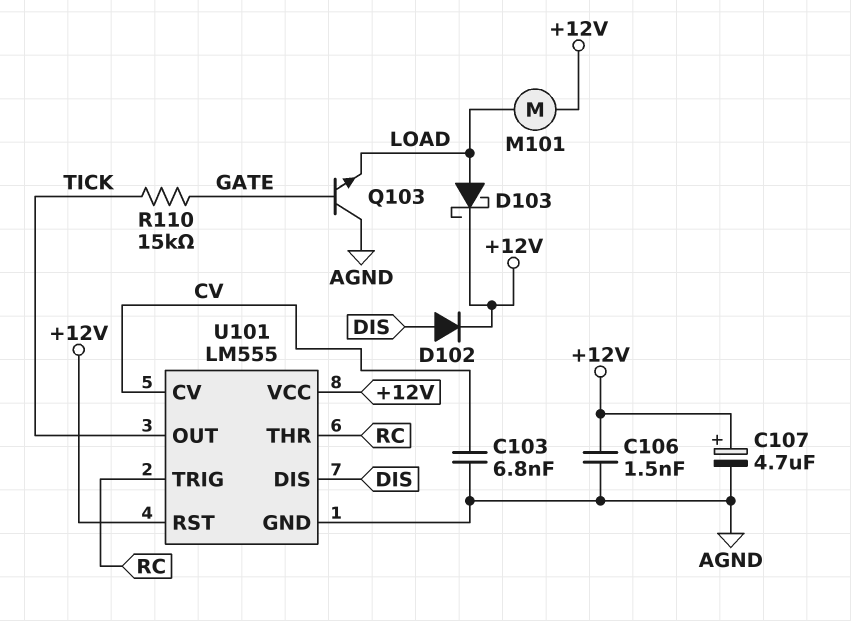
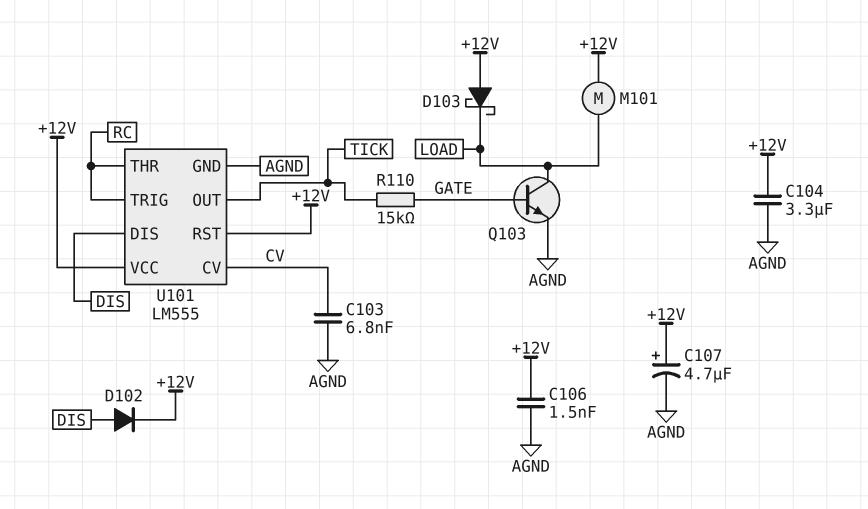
C104: none -> 3.3uF (+12V, AGND)
D103: schottky (A LOAD, K +12V) -> schottky (A +12V, K LOAD)
Q103: NPN (B GATE, C AGND, E LOAD) -> NPN (B GATE, C LOAD, E AGND)

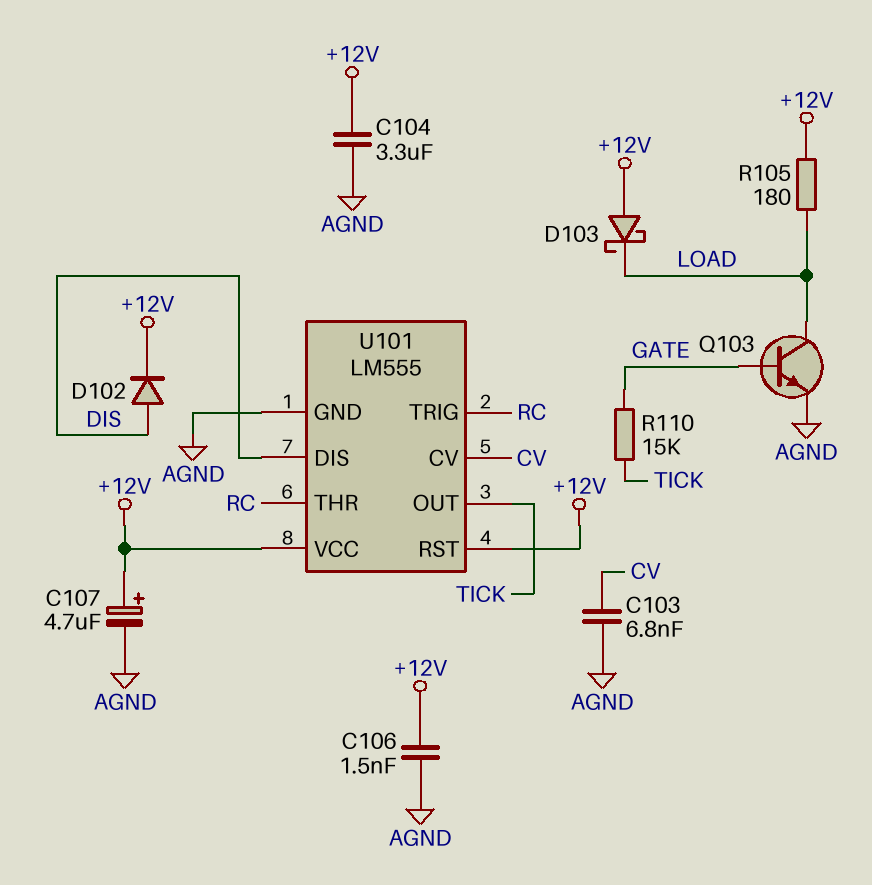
M101: motor (+12V, LOAD) -> none
R105: none -> 180 (+12V, LOAD)

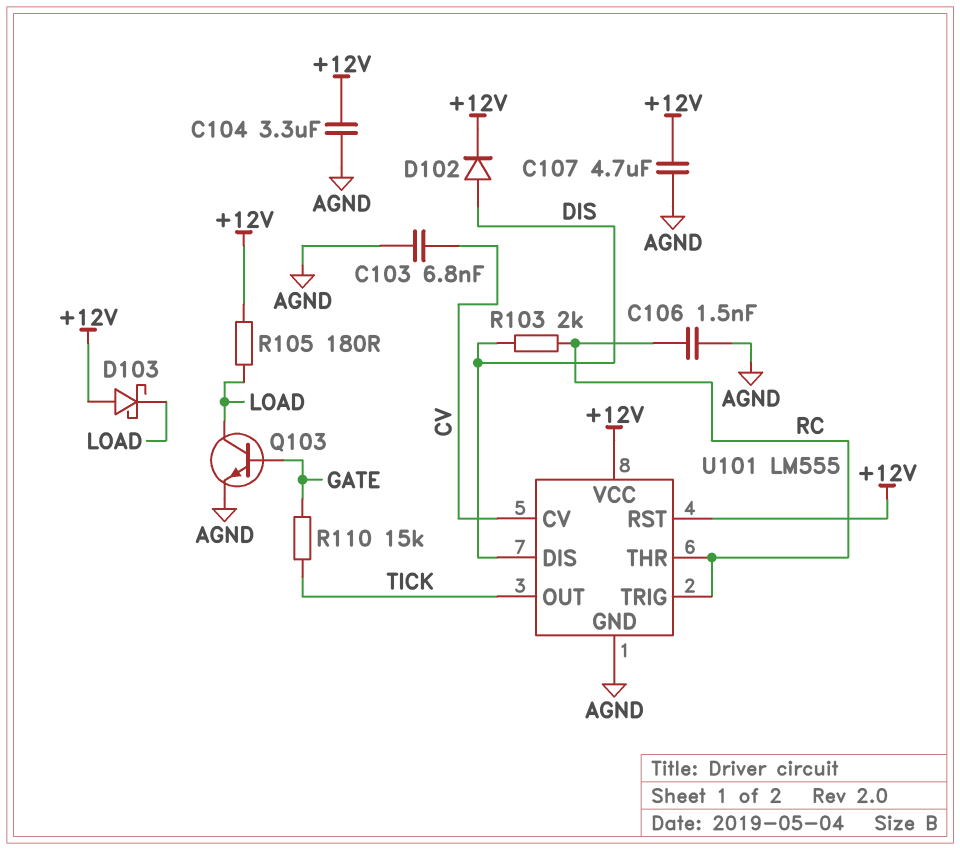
C106: 1.5nF (+12V, AGND) -> 1.5nF (AGND, RC)
C107: 4.7uF (plus +12V, minus AGND) -> 4.7uF (+12V, AGND)
R103: none -> 2k (DIS, RC)

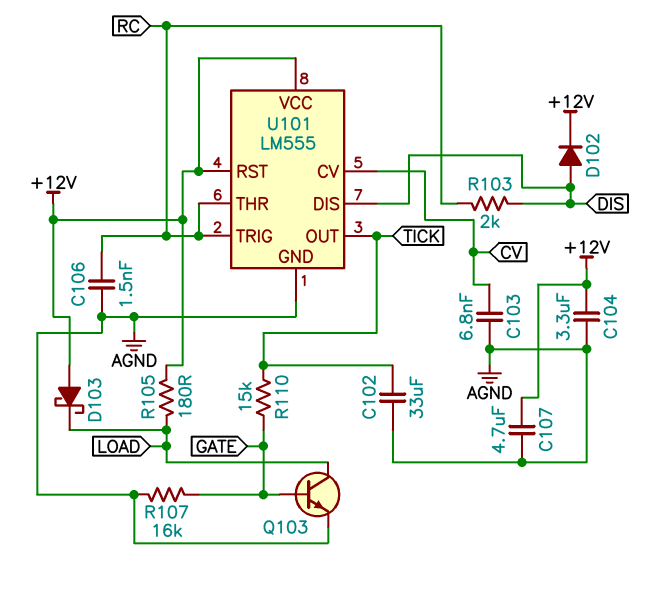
C102: none -> 33uF (AGND, TICK)
R107: none -> 16k (AGND, GATE)

